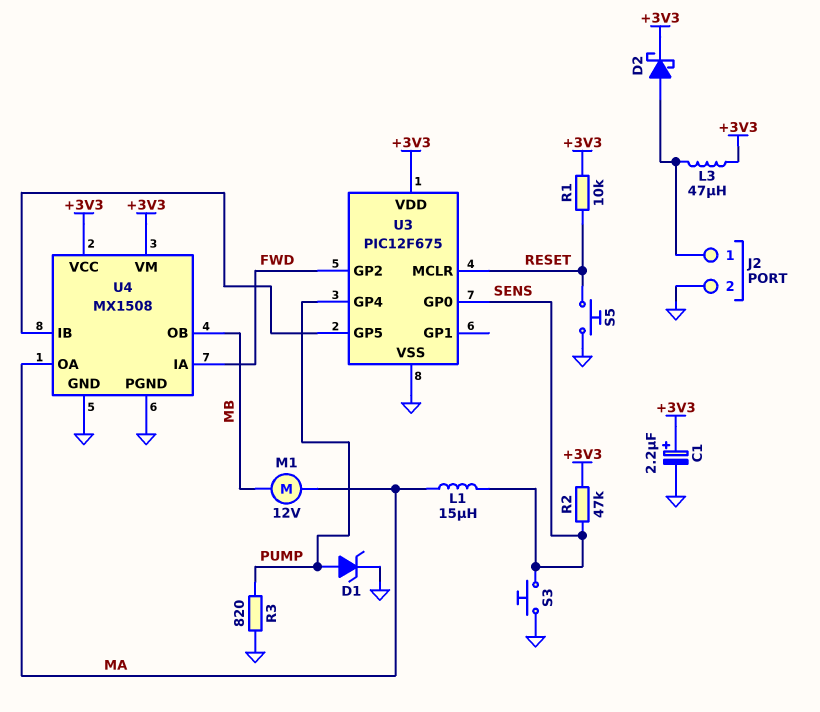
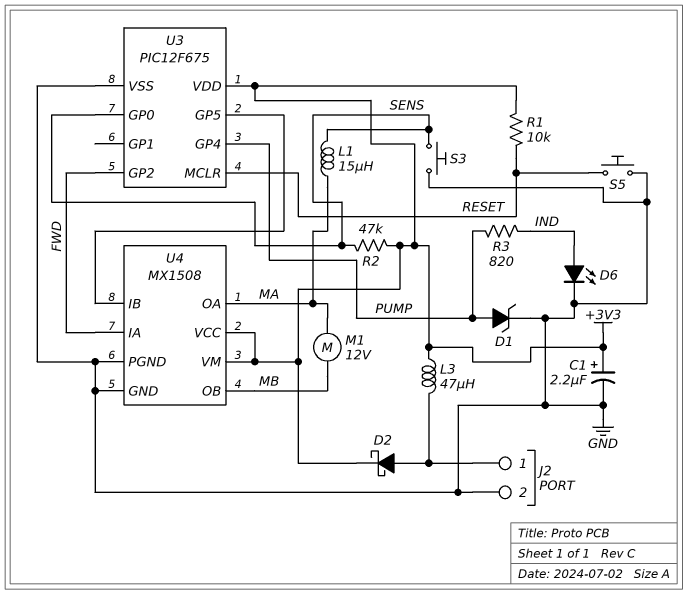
D6: none -> LED (A IND, K GND)
R3: 820 (GND, PUMP) -> 820 (IND, PUMP)

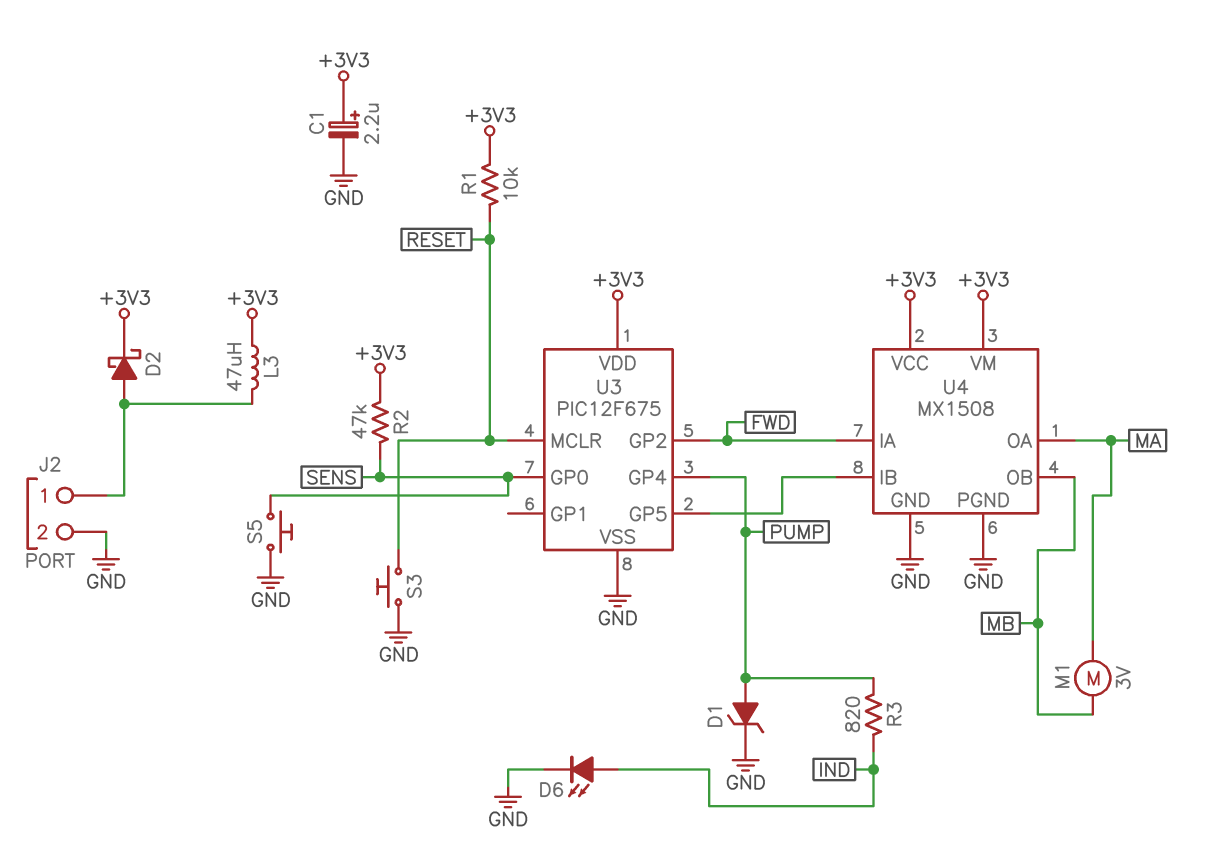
L1: 15uH (MA, SENS) -> none
M1: motor 12V (MA, MB) -> motor 3V (MA, MB)
S3: button (GND, SENS) -> button (GND, RESET)
S5: button (GND, RESET) -> button (GND, SENS)

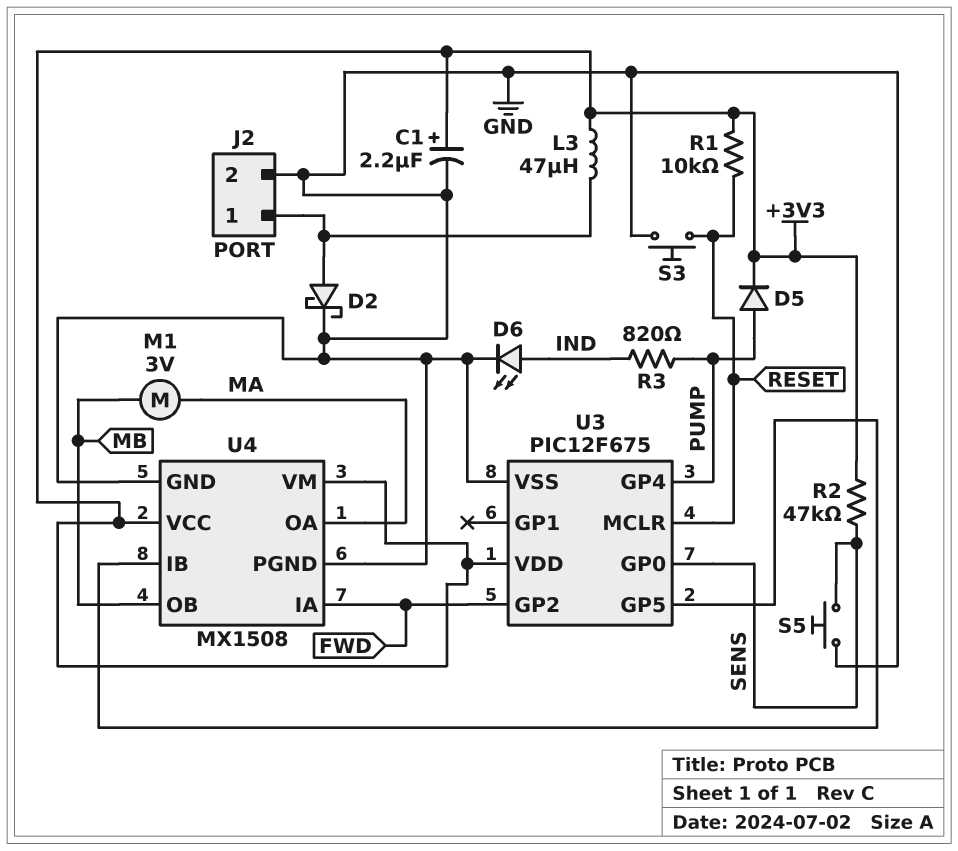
D1: zener (A PUMP, K GND) -> none
D2: schottky (A J2/1, K +3V3) -> schottky (A J2/1, K GND)
D5: none -> diode (A PUMP, K +3V3)

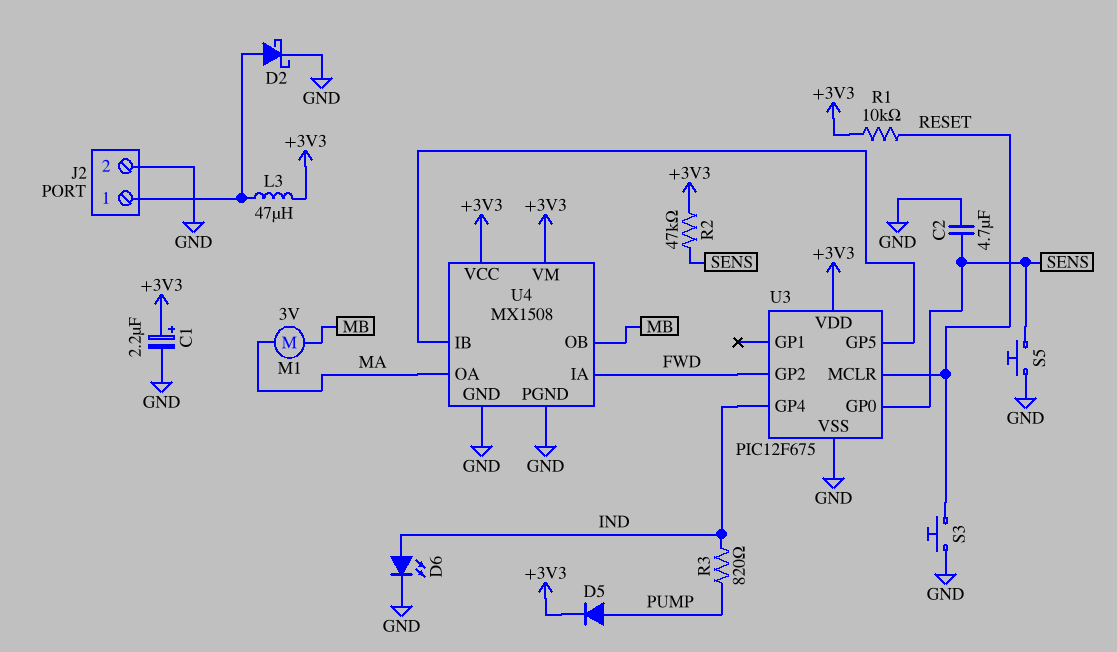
C2: none -> 4.7uF (GND, SENS)
U3 pin GP4: PUMP -> IND

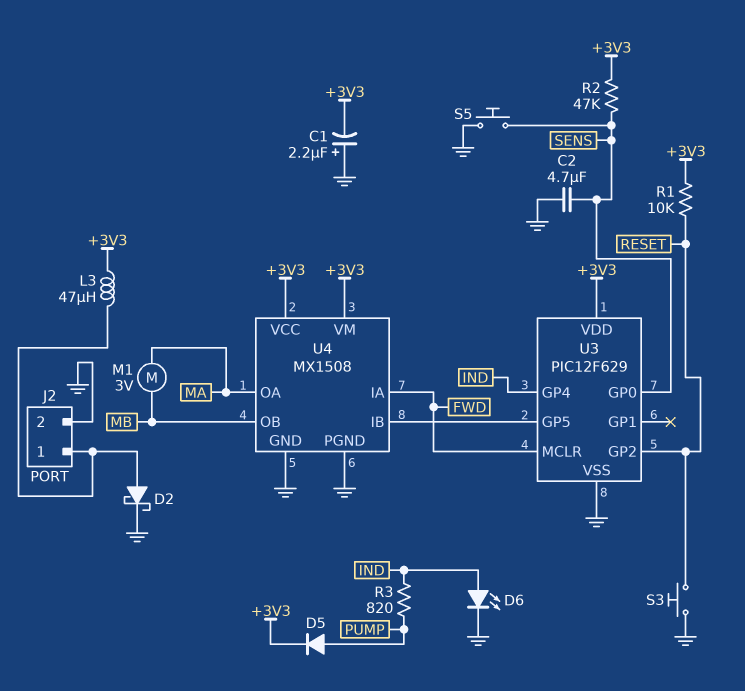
C1: 2.2uF (plus +3V3, minus GND) -> 2.2uF (plus GND, minus +3V3)
U3: PIC12F675 -> PIC12F629
U3 pin GP2: FWD -> RESET
U3 pin MCLR: RESET -> FWD

